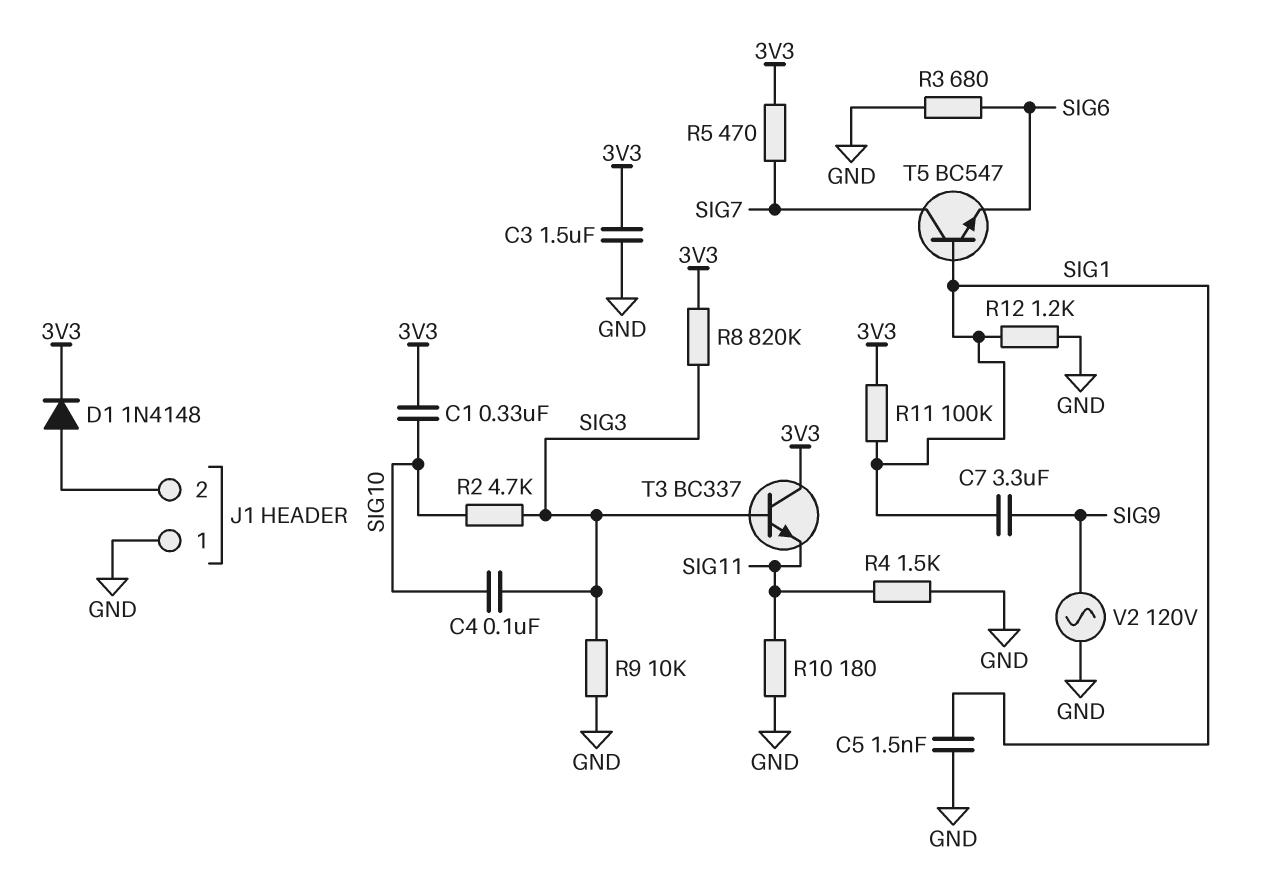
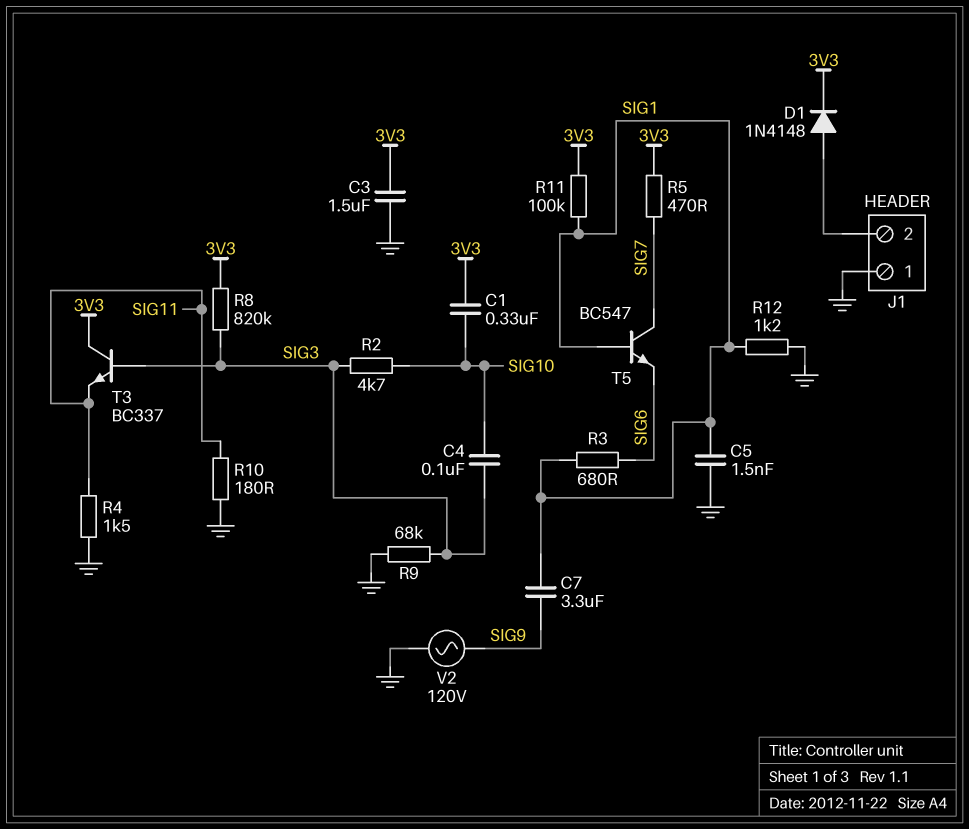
R3: 680 (GND, SIG6) -> 680 (SIG1, SIG6)
R9: 10k (GND, SIG3) -> 68k (GND, SIG3)

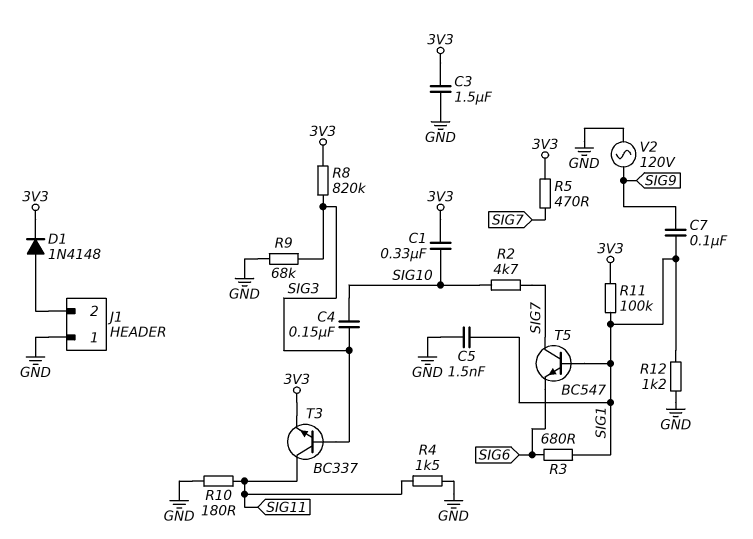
C4: 100nF (SIG3, SIG10) -> 150nF (SIG3, SIG10)
C7: 3.3uF (SIG1, SIG9) -> 100nF (SIG1, SIG9)
R2: 4.7k (SIG3, SIG10) -> 4.7k (SIG7, SIG10)
T3: NPN BC337 (B SIG3, C 3V3, E SIG11) -> NPN BC337 (B SIG3, C SIG11, E 3V3)

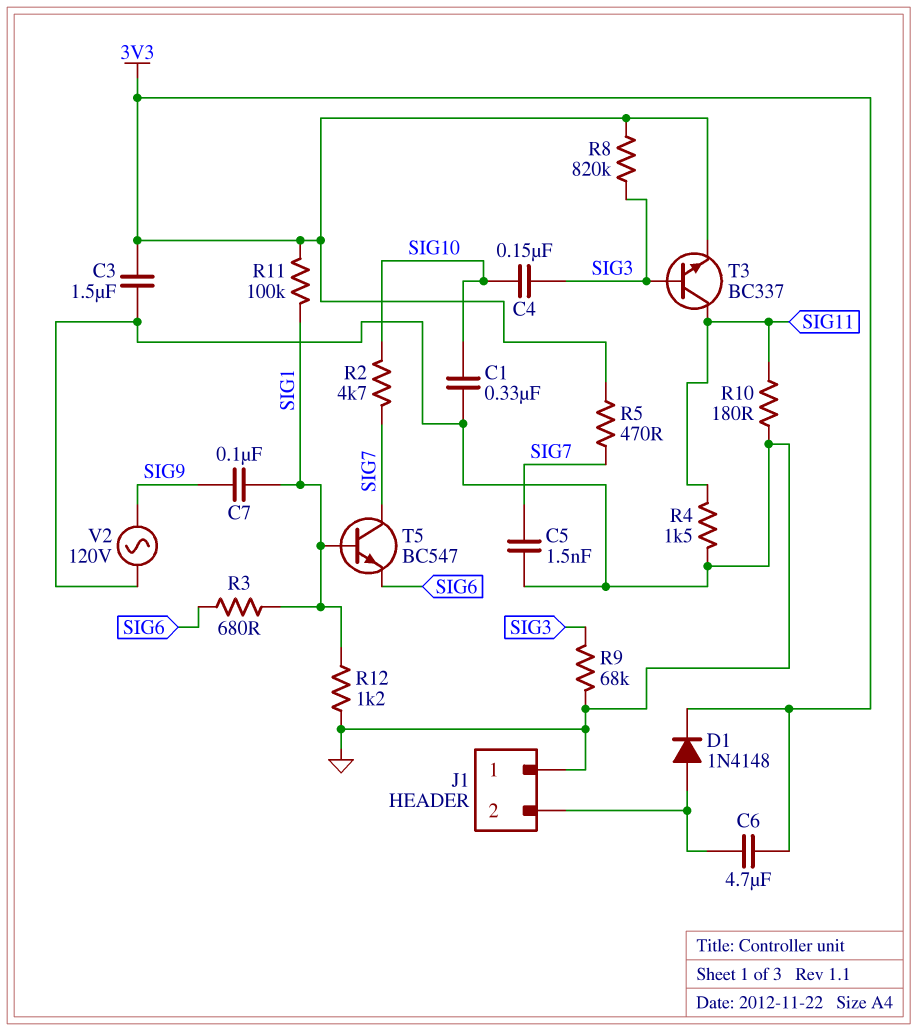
C1: 330nF (3V3, SIG10) -> 330nF (GND, SIG10)
C5: 1.5nF (GND, SIG1) -> 1.5nF (GND, SIG7)
C6: none -> 4.7uF (3V3, J1/2)

